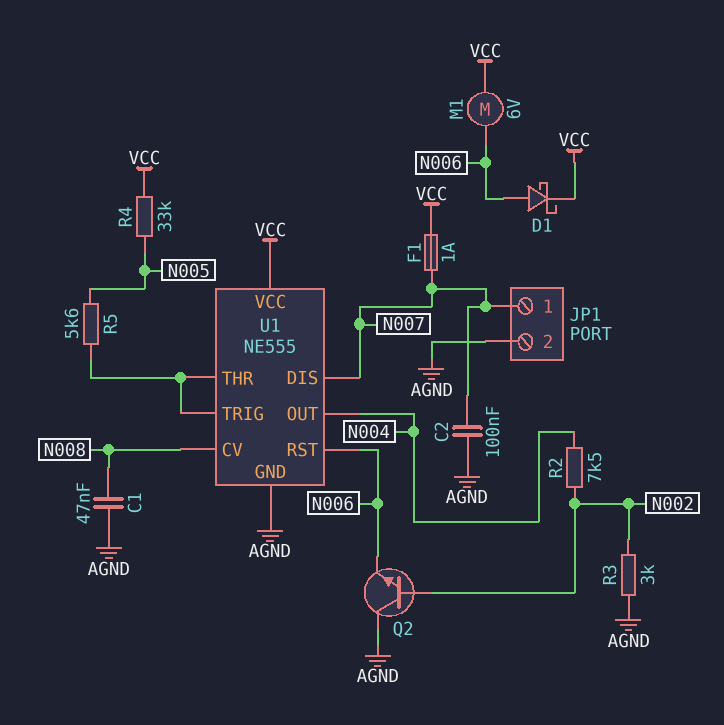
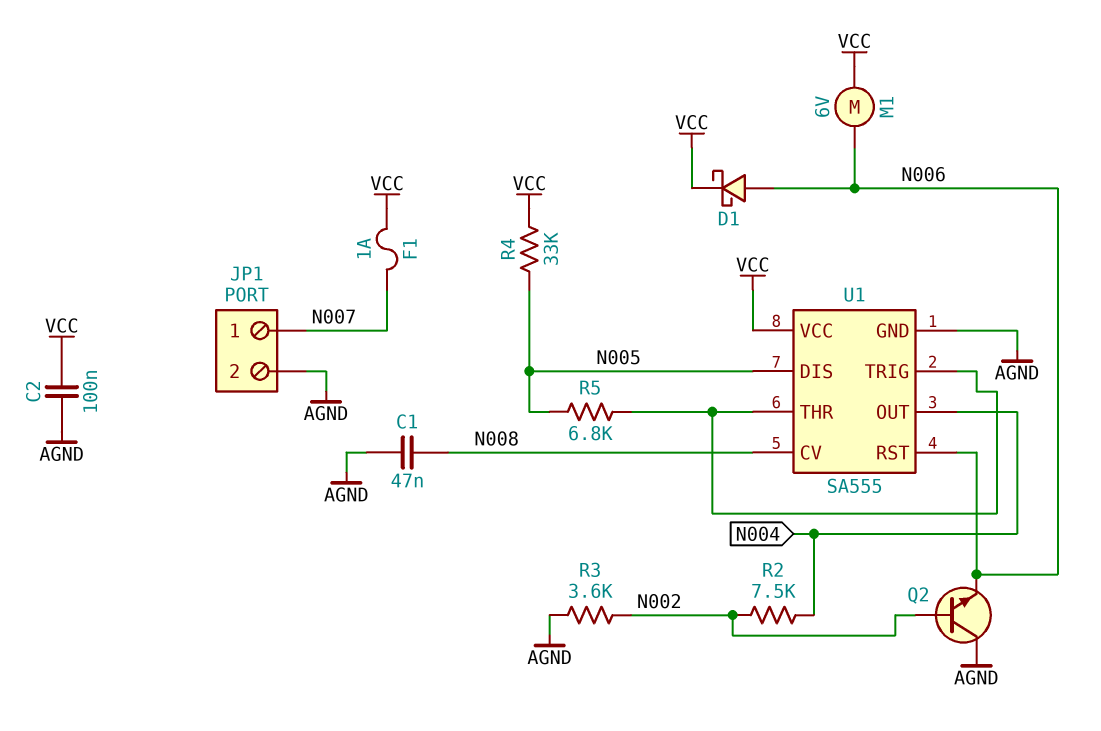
C2: 100nF (AGND, N007) -> 100nF (AGND, VCC)
R3: 3k (AGND, N002) -> 3.6k (AGND, N002)
R5: 5.6k (N005, U1/THR) -> 6.8k (N005, U1/THR)
U1: NE555 -> SA555
U1 pin DIS: N007 -> N005

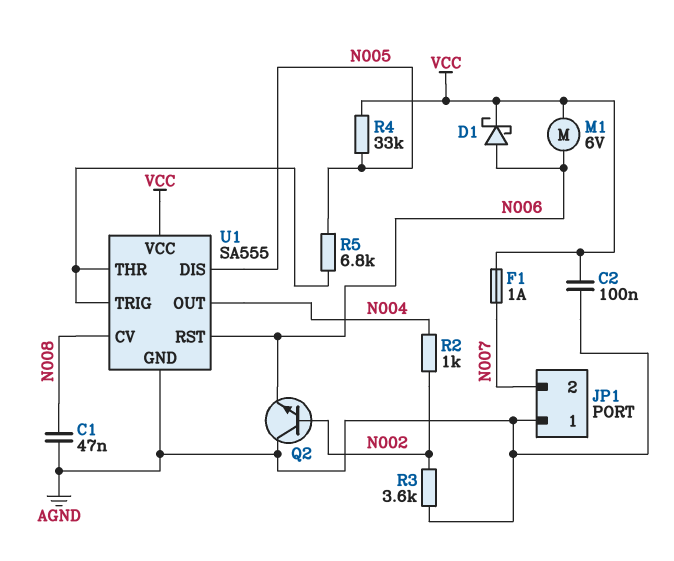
JP1 pin 1: N007 -> AGND
JP1 pin 2: AGND -> N007
R2: 7.5k (N002, N004) -> 1k (N002, N004)

